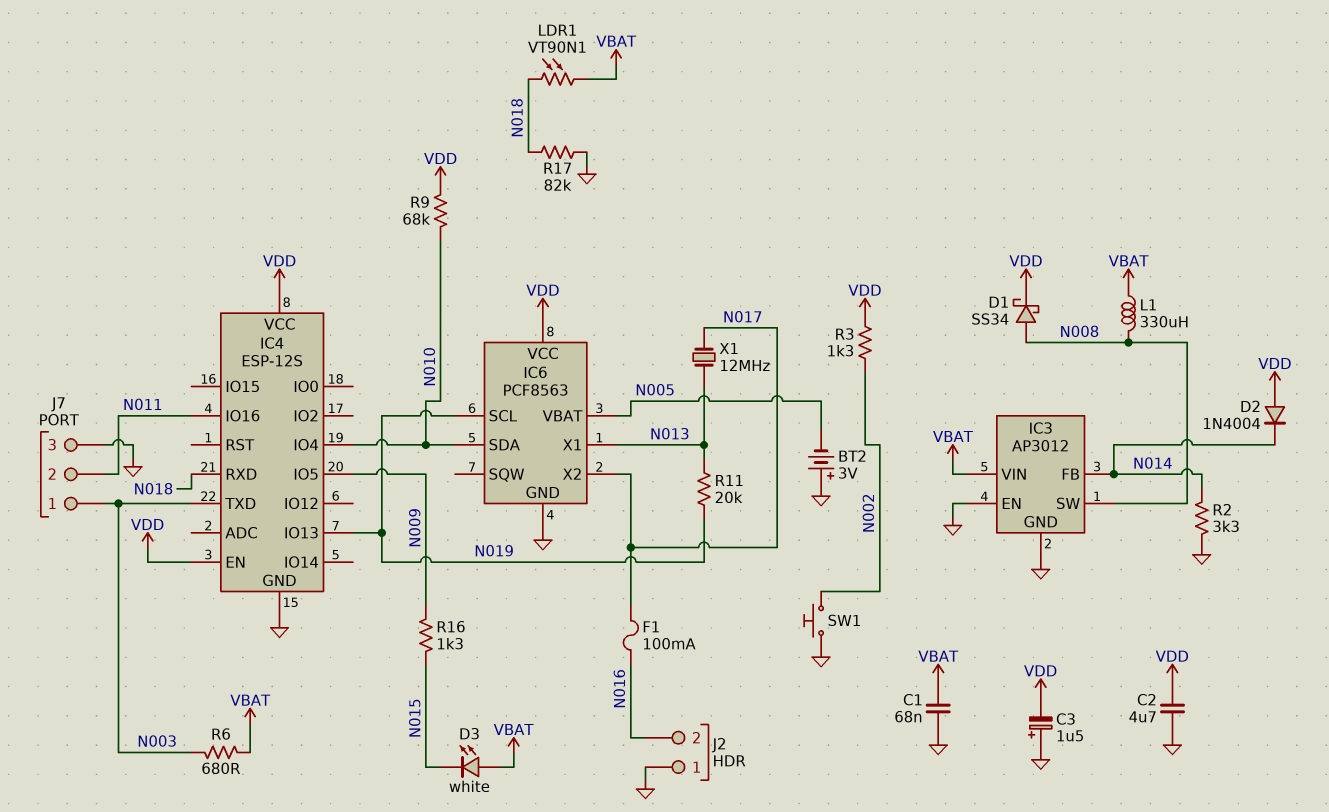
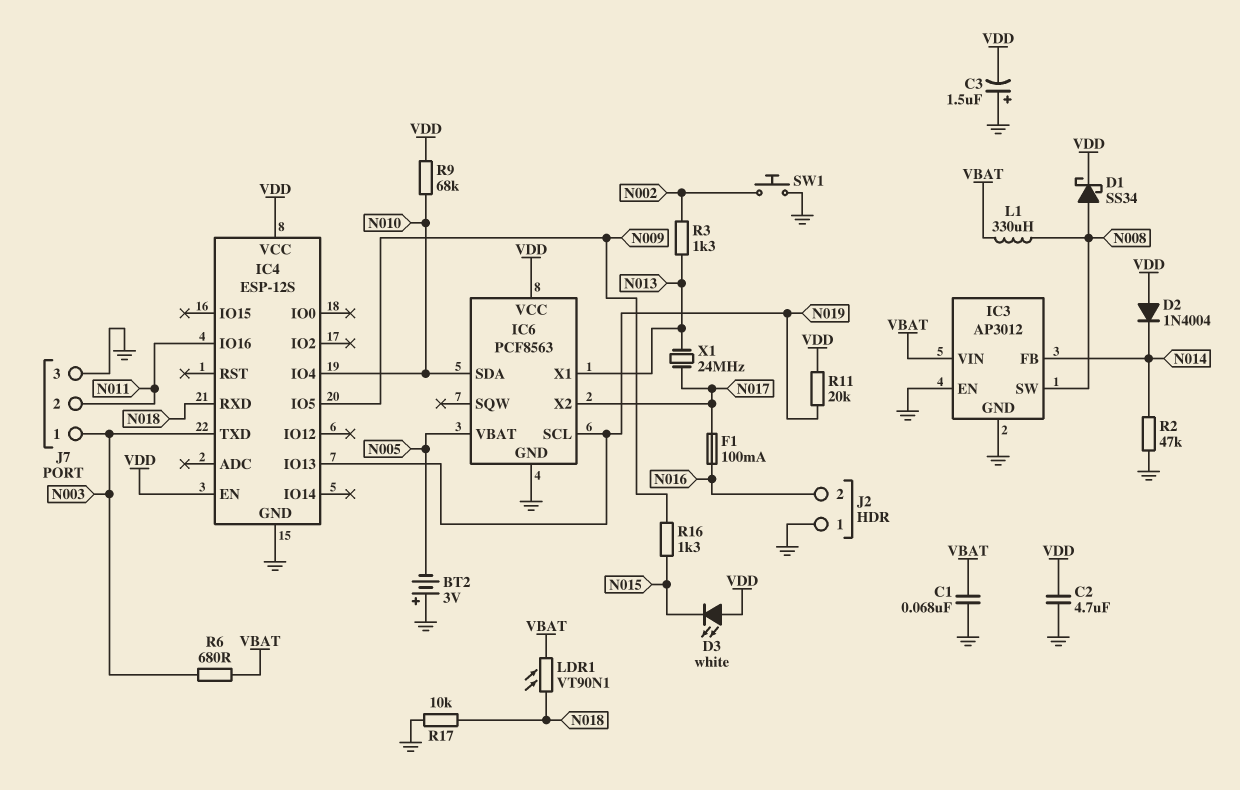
D3: LED white (A VBAT, K N015) -> LED white (A VDD, K N015)
R2: 3.3k (GND, N014) -> 47k (GND, N014)
R3: 1.3k (N002, VDD) -> 1.3k (N002, N013)
R11: 20k (N013, N019) -> 20k (N019, VDD)
R17: 82k (GND, N018) -> 10k (GND, N018)
X1: 12MHz (N013, N017) -> 24MHz (N013, N017)

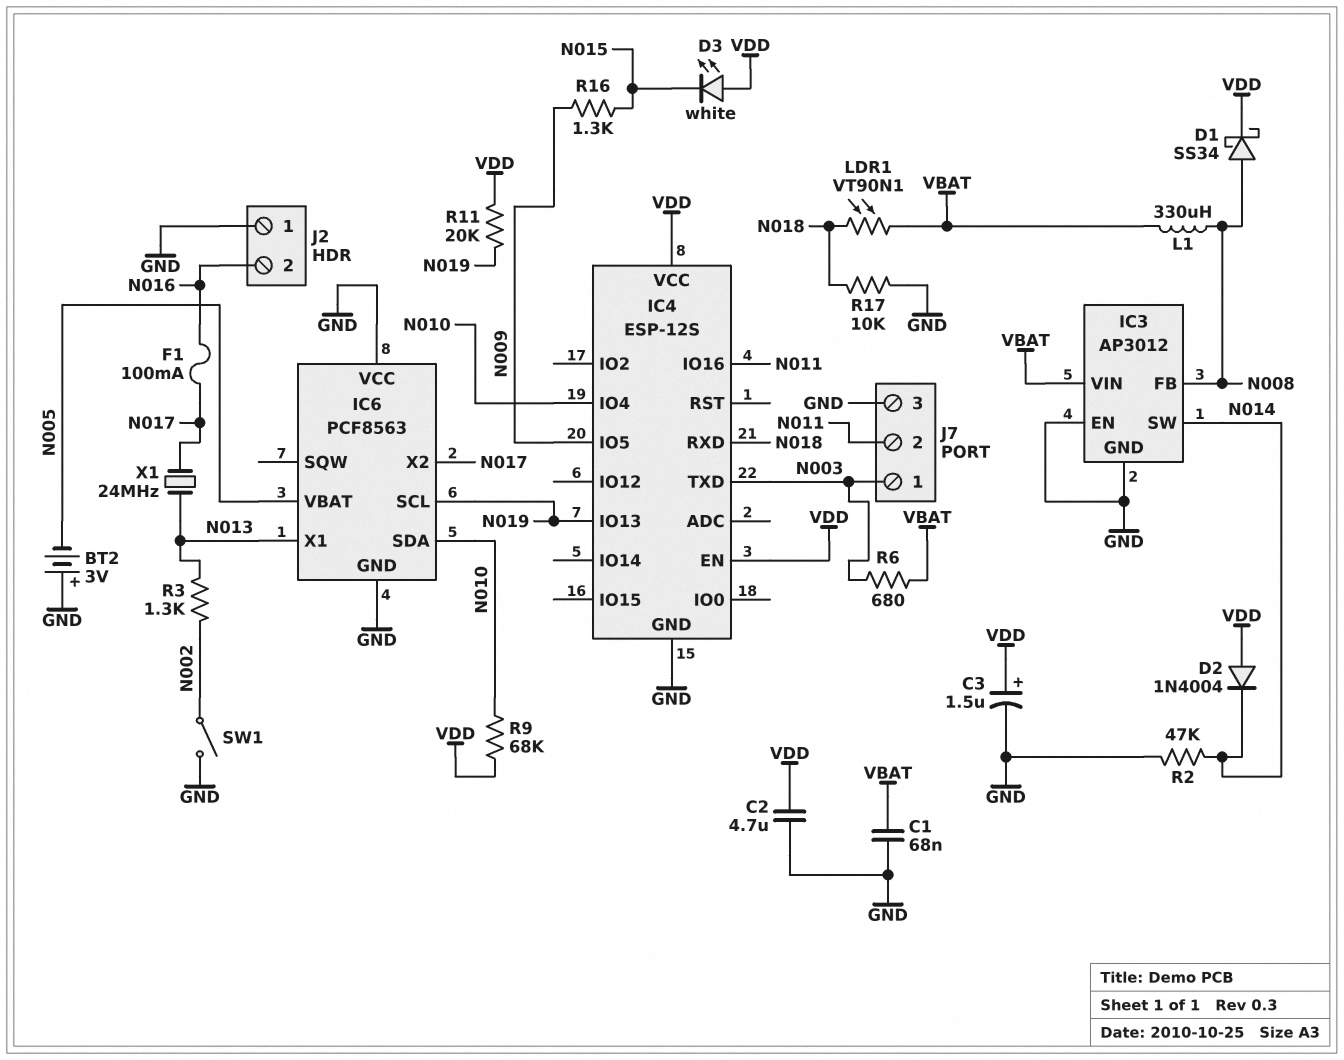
C3: 1.5uF (plus GND, minus VDD) -> 1.5uF (plus VDD, minus GND)
IC3 pin FB: N014 -> N008
IC3 pin SW: N008 -> N014
IC6 pin VCC: VDD -> GND
SW1: button (GND, N002) -> switch (GND, N002)

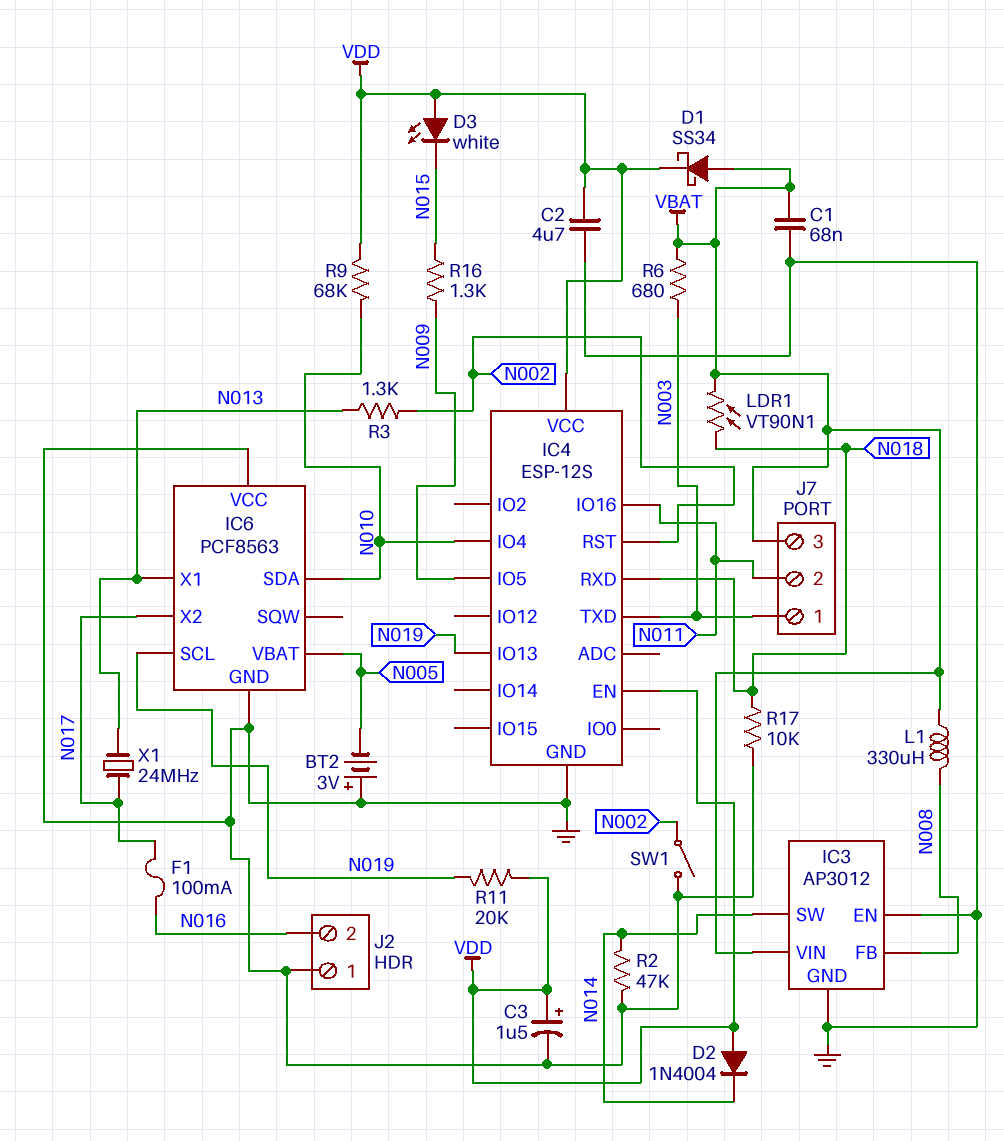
D1: schottky SS34 (A N008, K VDD) -> schottky SS34 (A VBAT, K VDD)
IC4 pin RST: none -> N002
J7 pin 3: GND -> VBAT

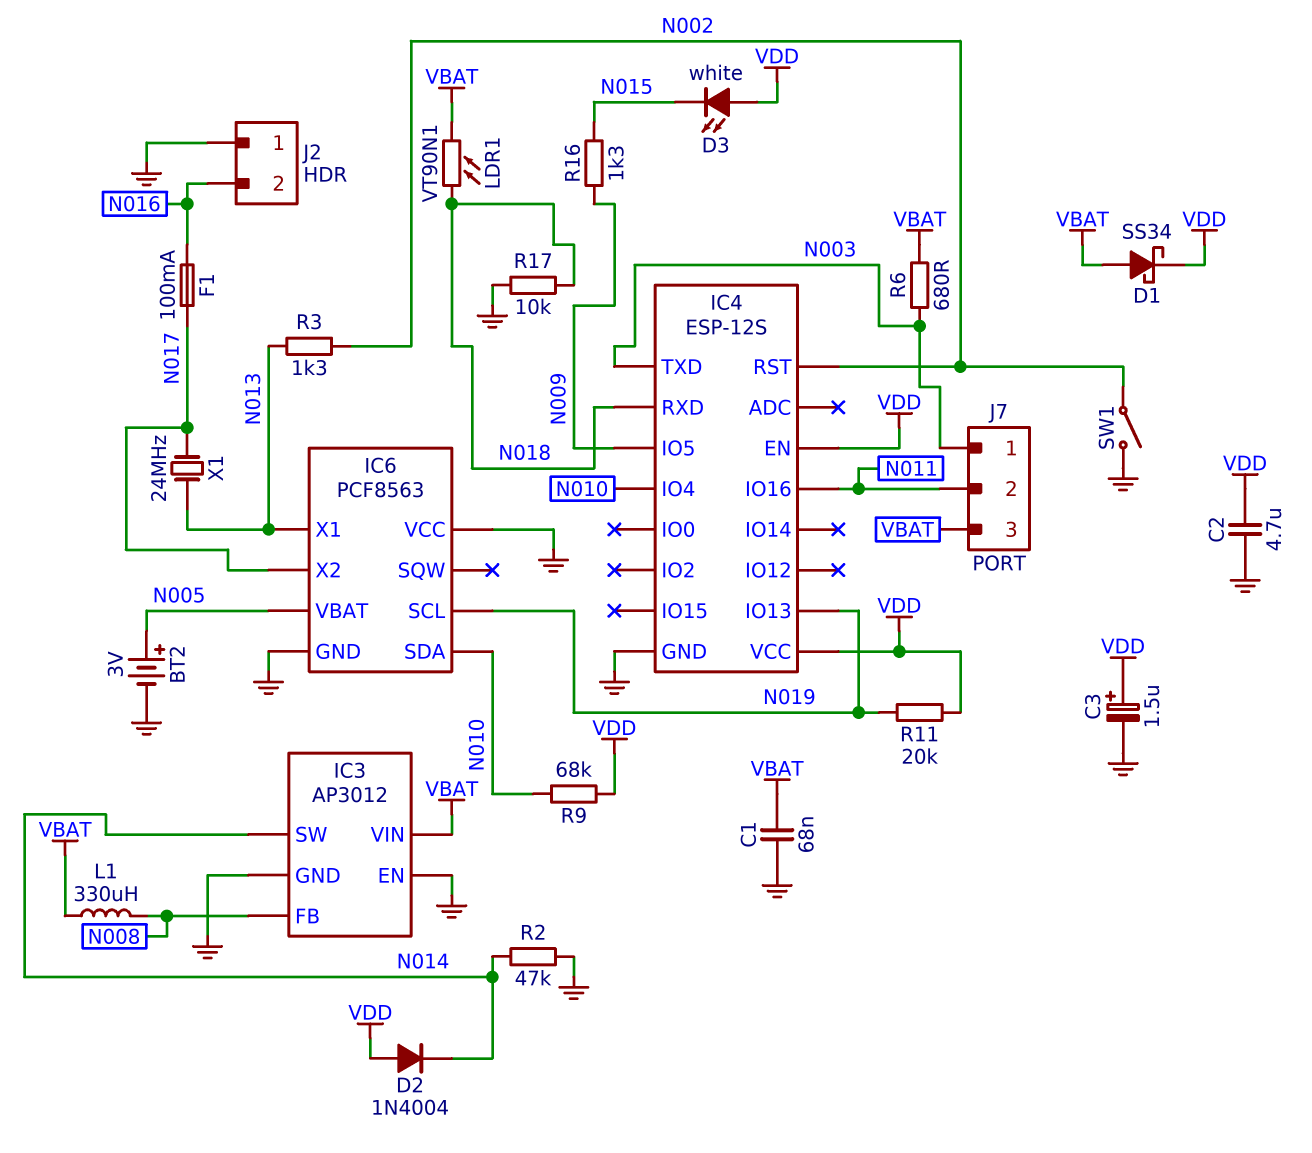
BT2: 3V (plus GND, minus N005) -> 3V (plus N005, minus GND)

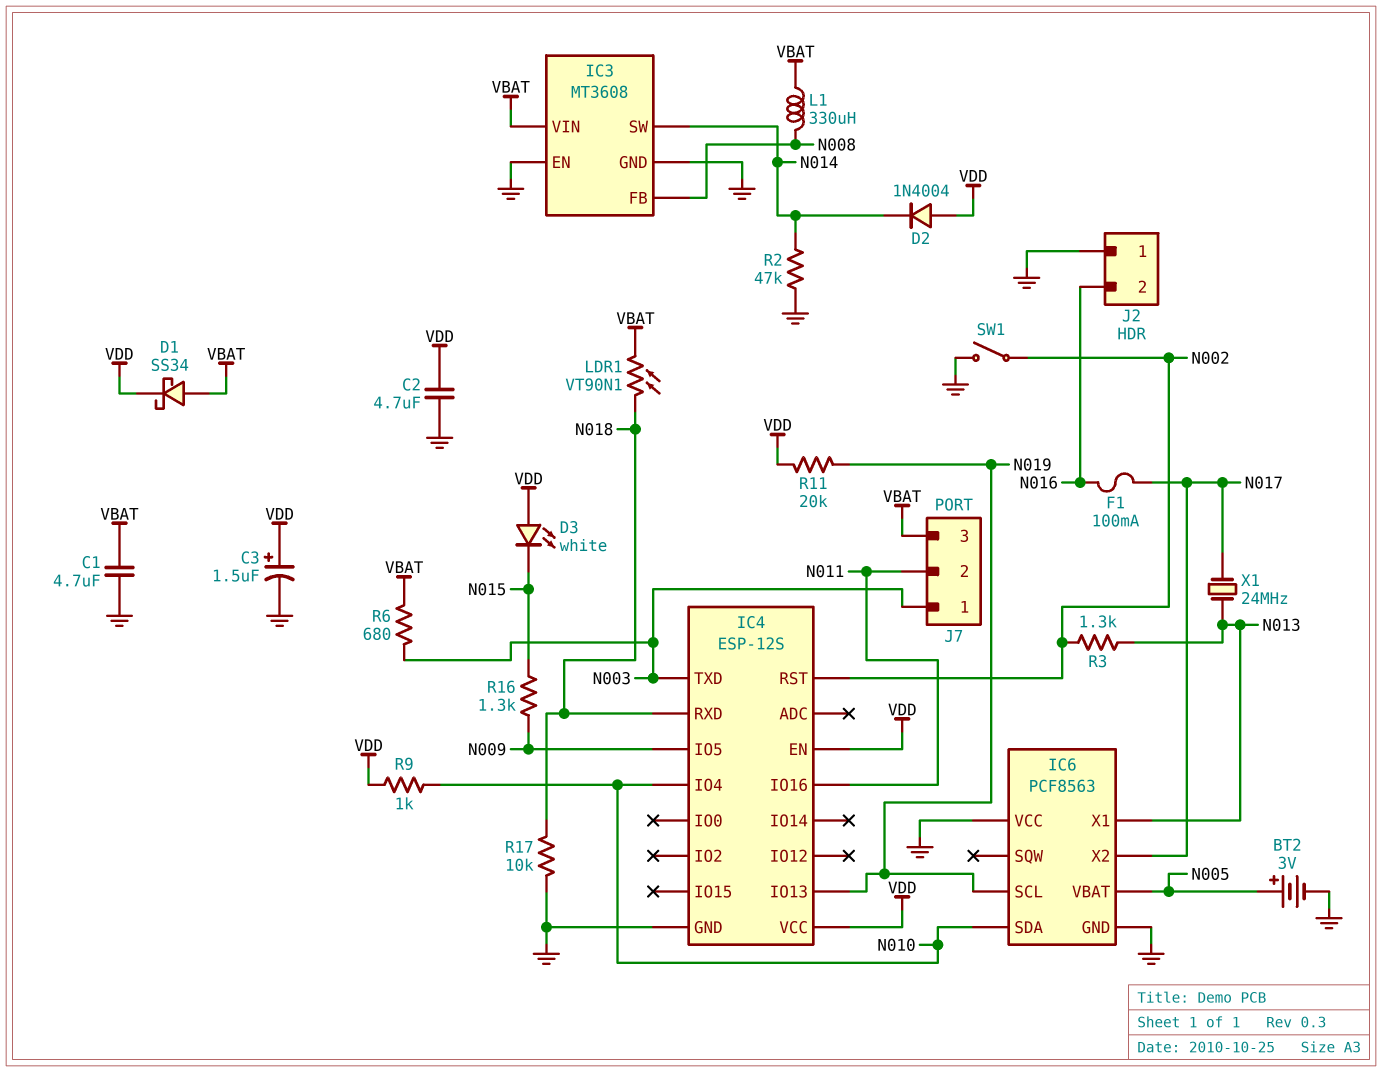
C1: 68nF (GND, VBAT) -> 4.7uF (GND, VBAT)
IC3: AP3012 -> MT3608
R9: 68k (N010, VDD) -> 1k (N010, VDD)

